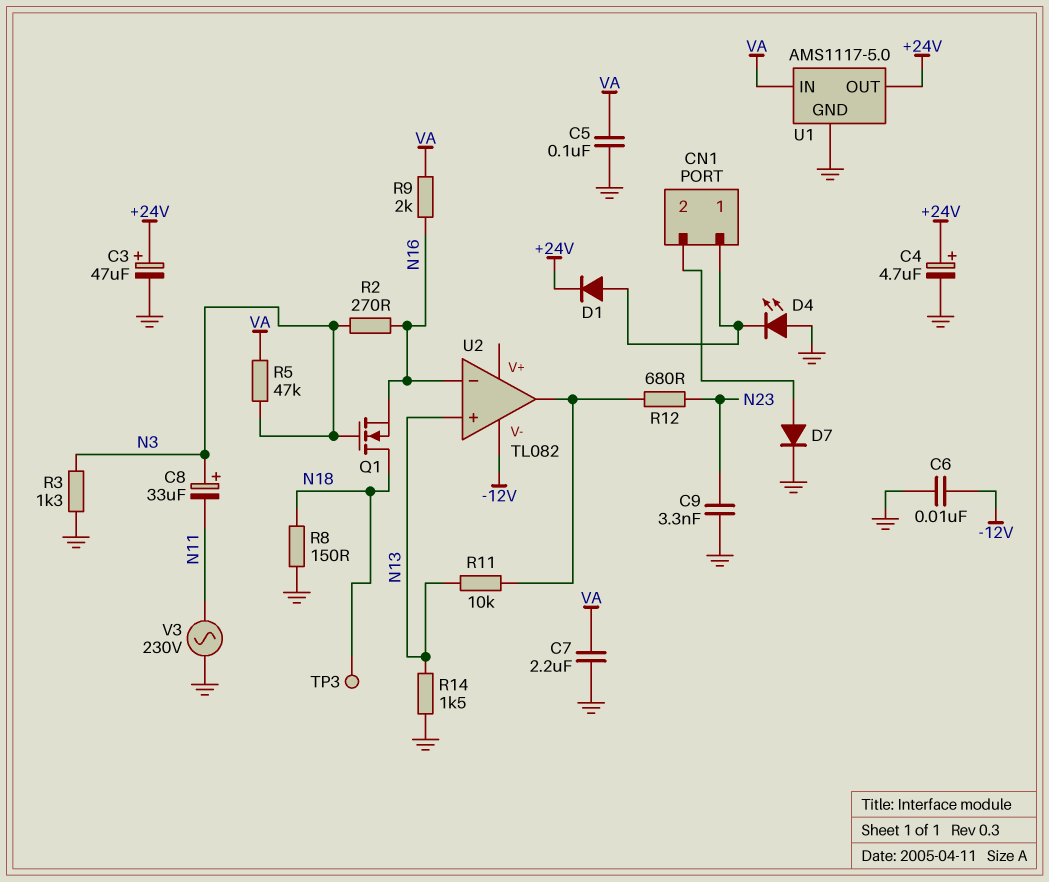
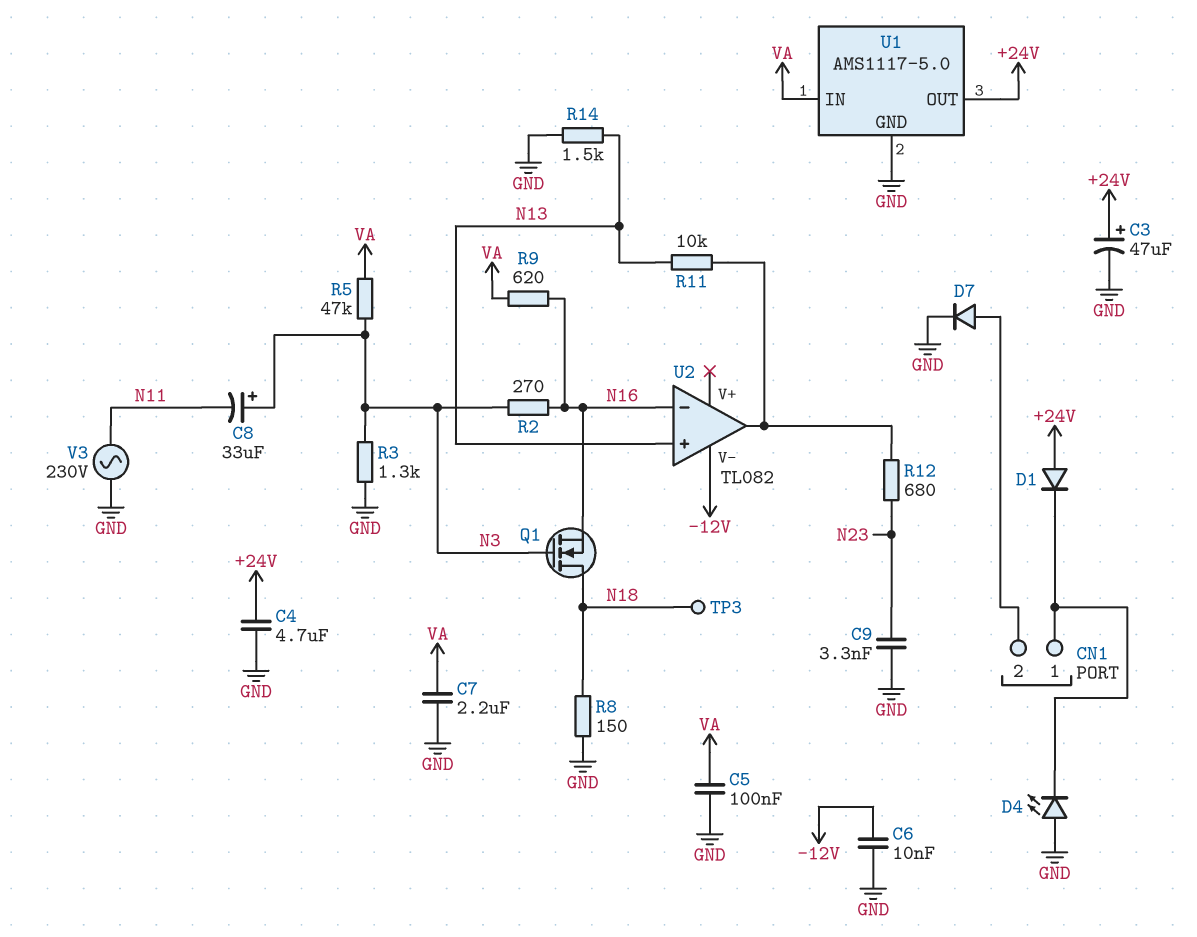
C4: 4.7uF (plus +24V, minus GND) -> 4.7uF (+24V, GND)
D1: diode (A CN1/1, K +24V) -> diode (A +24V, K CN1/1)
R9: 2k (N16, VA) -> 620 (N16, VA)

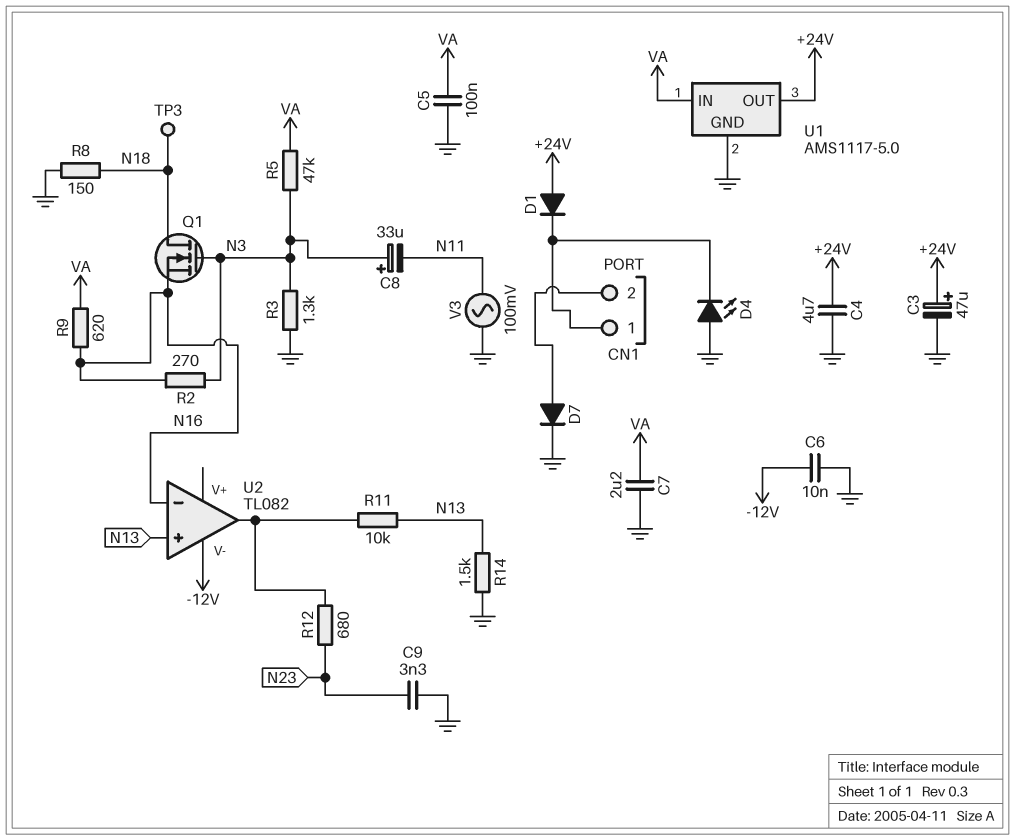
V3: AC 230V (GND, N11) -> AC 100mV (GND, N11)

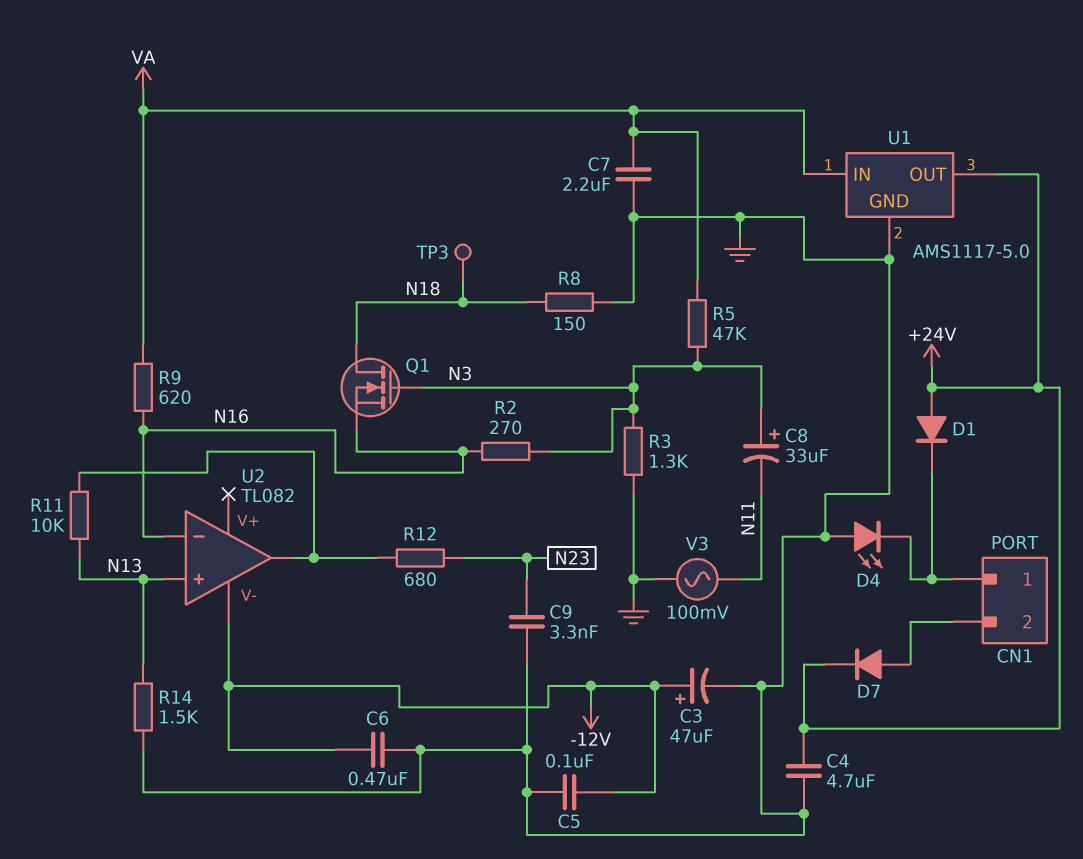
C3: 47uF (plus +24V, minus GND) -> 47uF (plus -12V, minus GND)
C5: 100nF (GND, VA) -> 100nF (-12V, GND)
C6: 10nF (-12V, GND) -> 470nF (-12V, GND)
D7: diode (A CN1/2, K GND) -> diode (A CN1/2, K +24V)

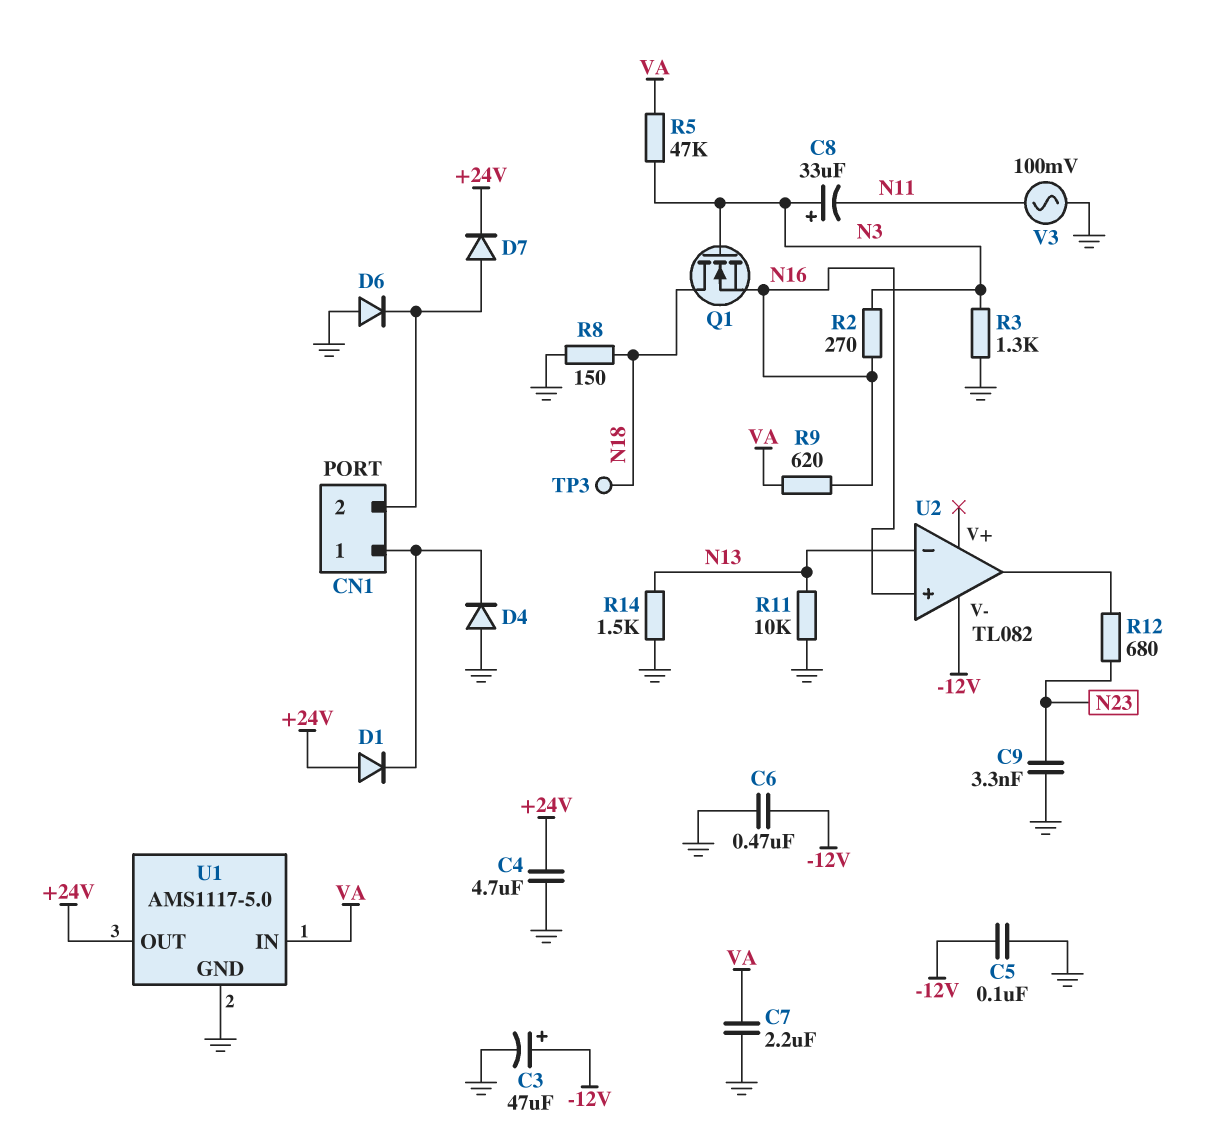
D4: LED (A GND, K CN1/1) -> diode (A GND, K CN1/1)
D6: none -> diode (A GND, K CN1/2)
R11: 10k (N13, U2/out) -> 10k (GND, N13)
U2 pin in+: N13 -> N16
U2 pin in-: N16 -> N13

